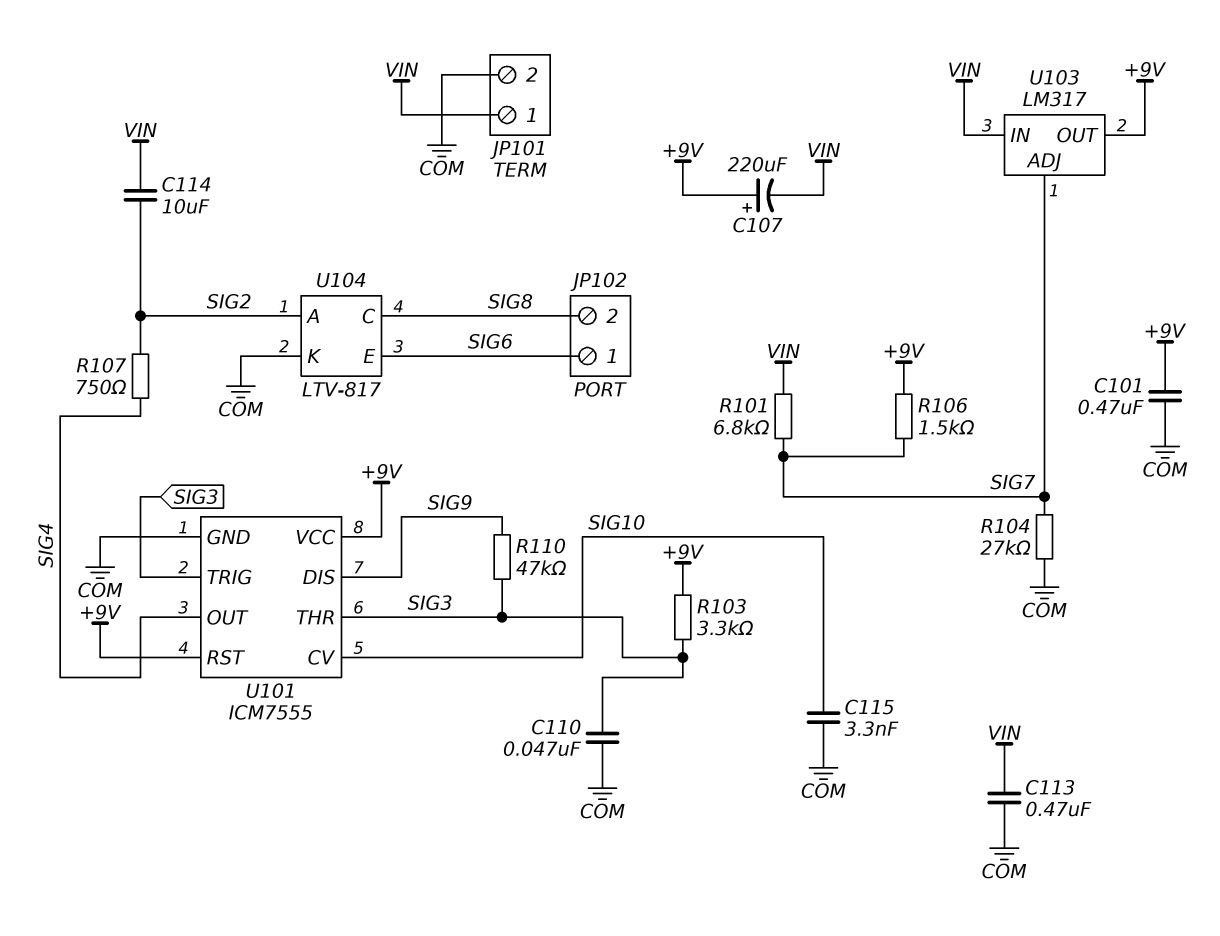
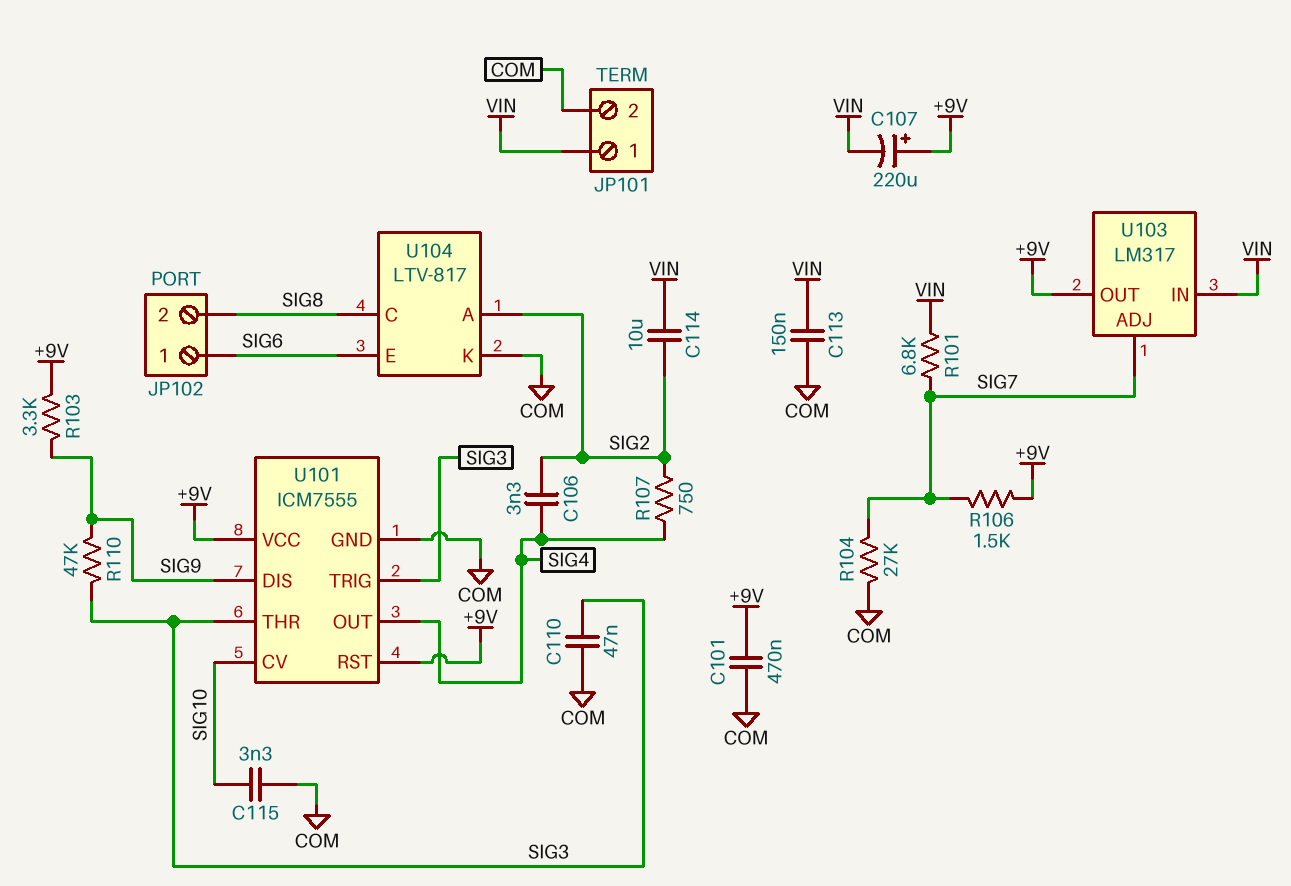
C106: none -> 3.3nF (SIG2, SIG4)
C113: 470nF (COM, VIN) -> 150nF (COM, VIN)
R103: 3.3k (+9V, SIG3) -> 3.3k (+9V, SIG9)

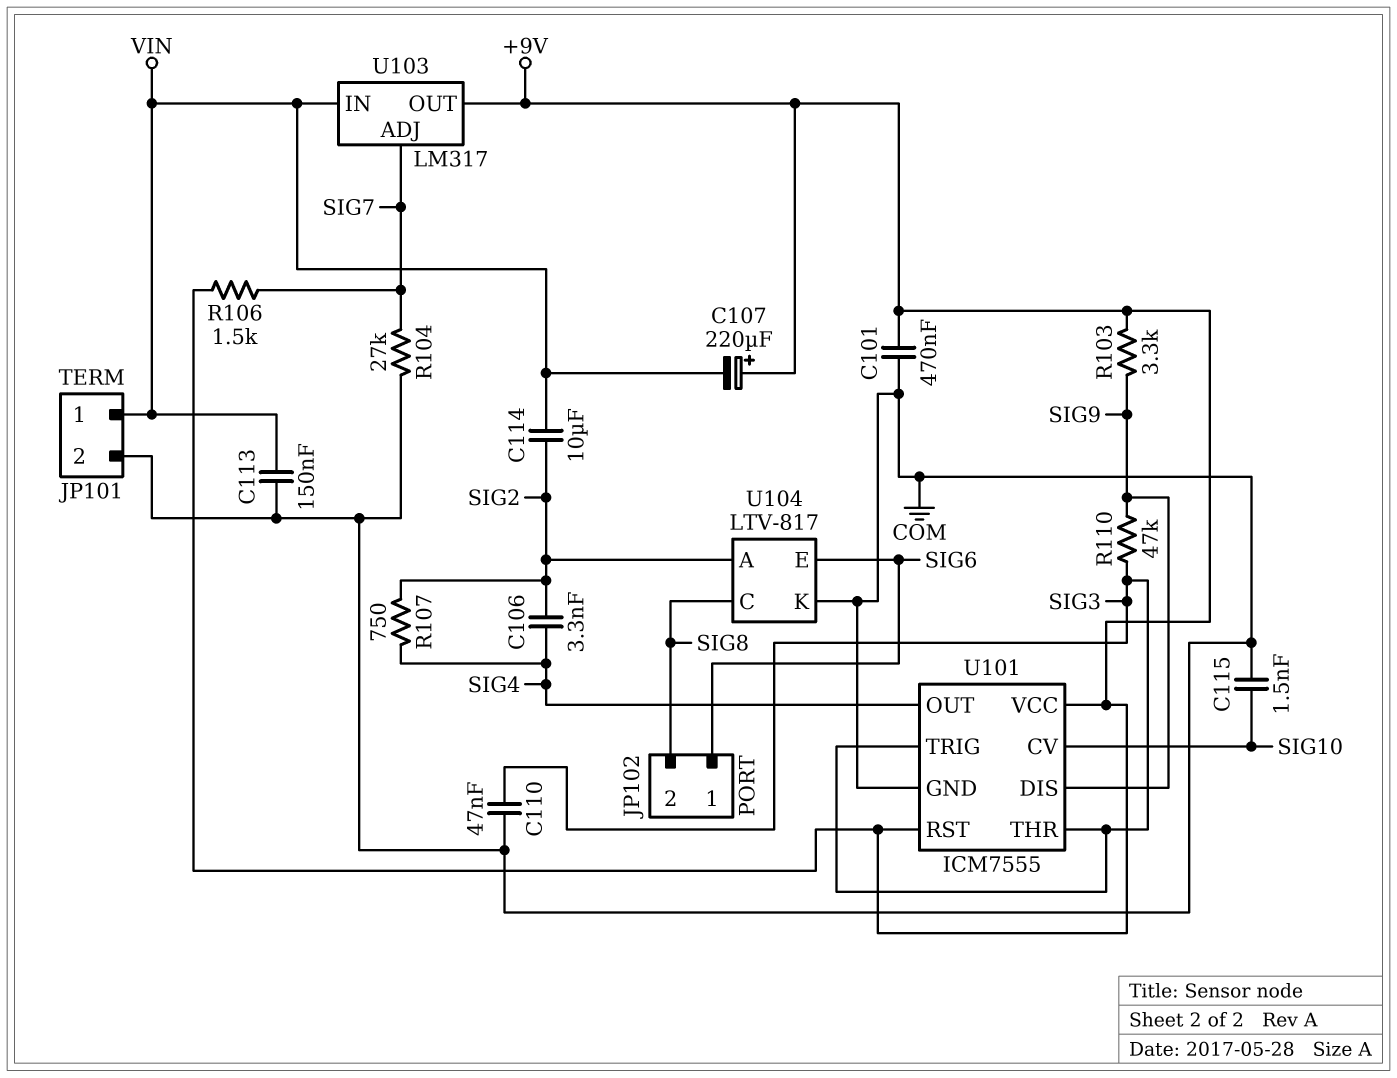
C115: 3.3nF (COM, SIG10) -> 1.5nF (COM, SIG10)
R101: 6.8k (SIG7, VIN) -> none

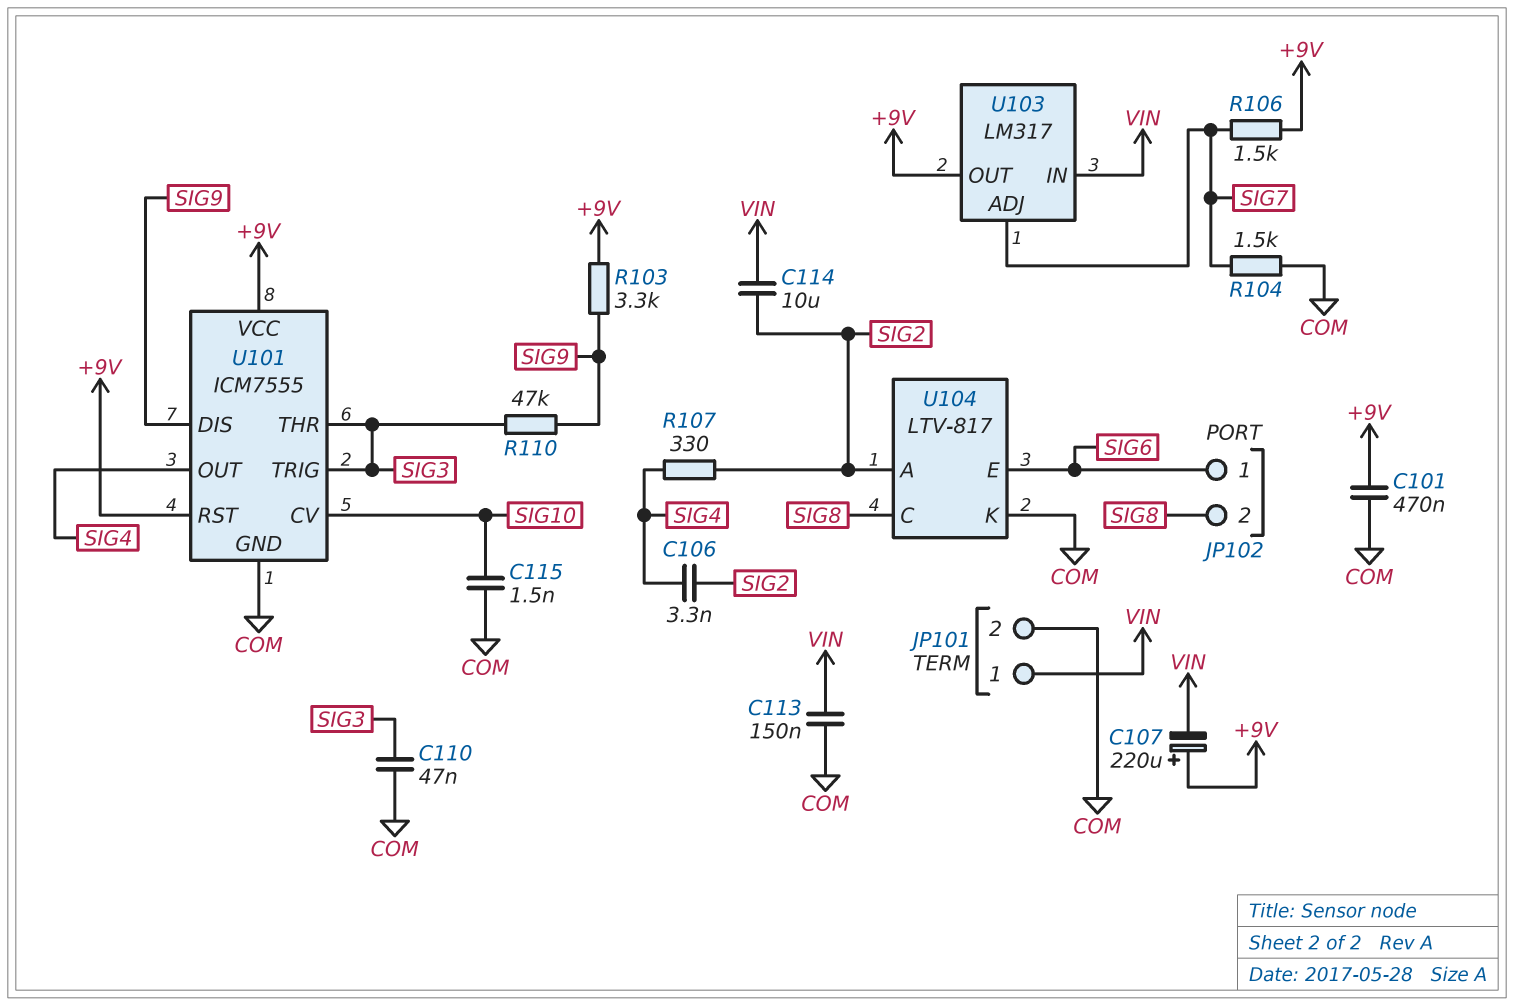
R104: 27k (COM, SIG7) -> 1.5k (COM, SIG7)
R107: 750 (SIG2, SIG4) -> 330 (SIG2, SIG4)

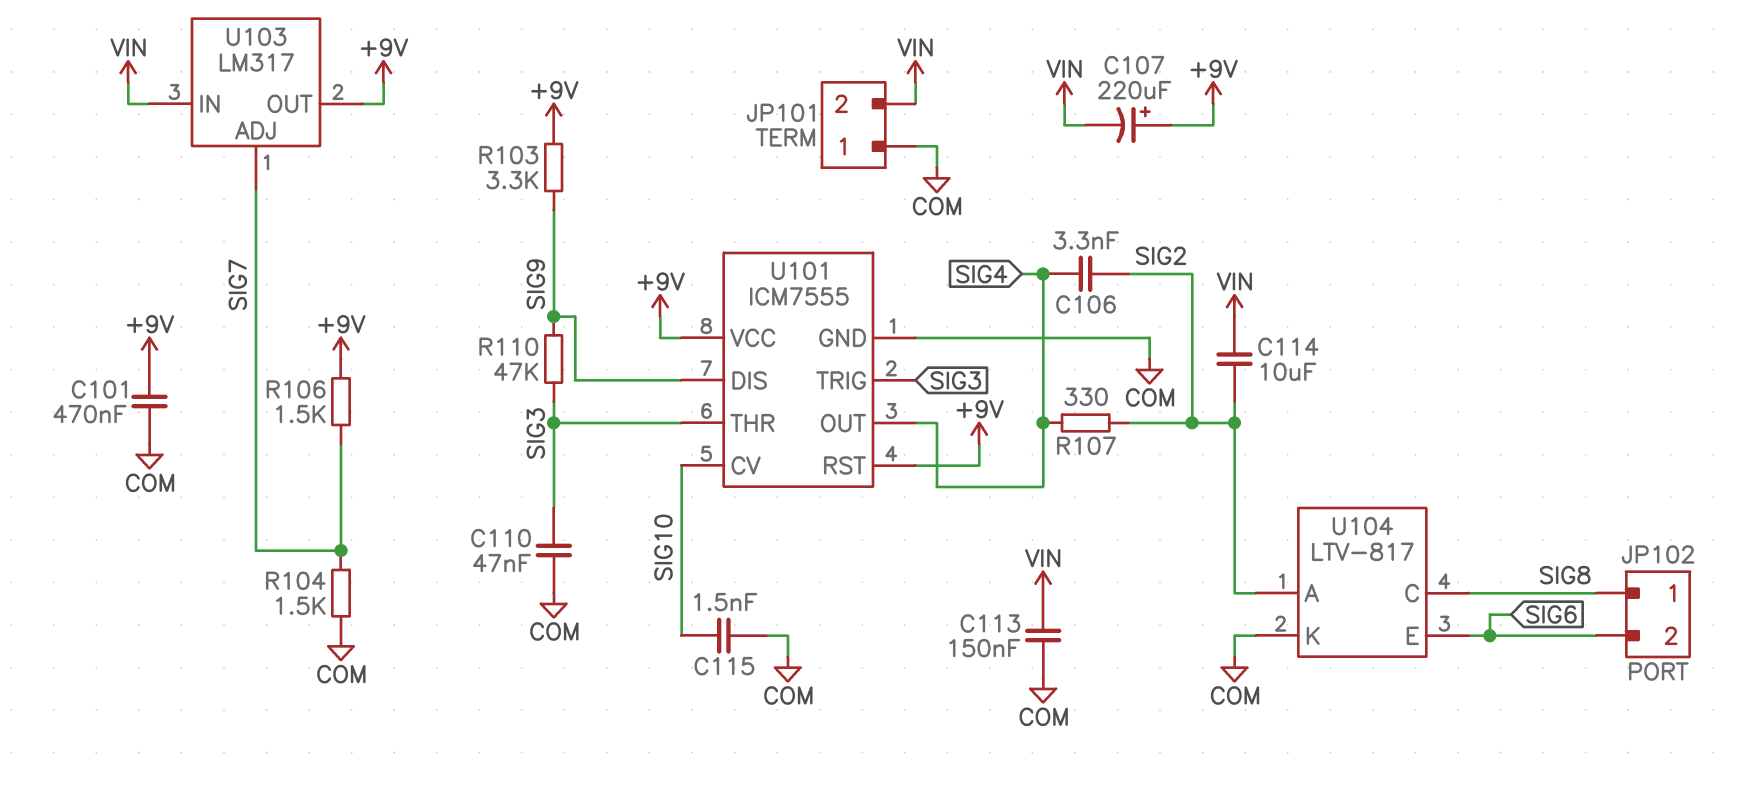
JP101 pin 1: VIN -> COM
JP101 pin 2: COM -> VIN
JP102 pin 1: SIG6 -> SIG8
JP102 pin 2: SIG8 -> SIG6

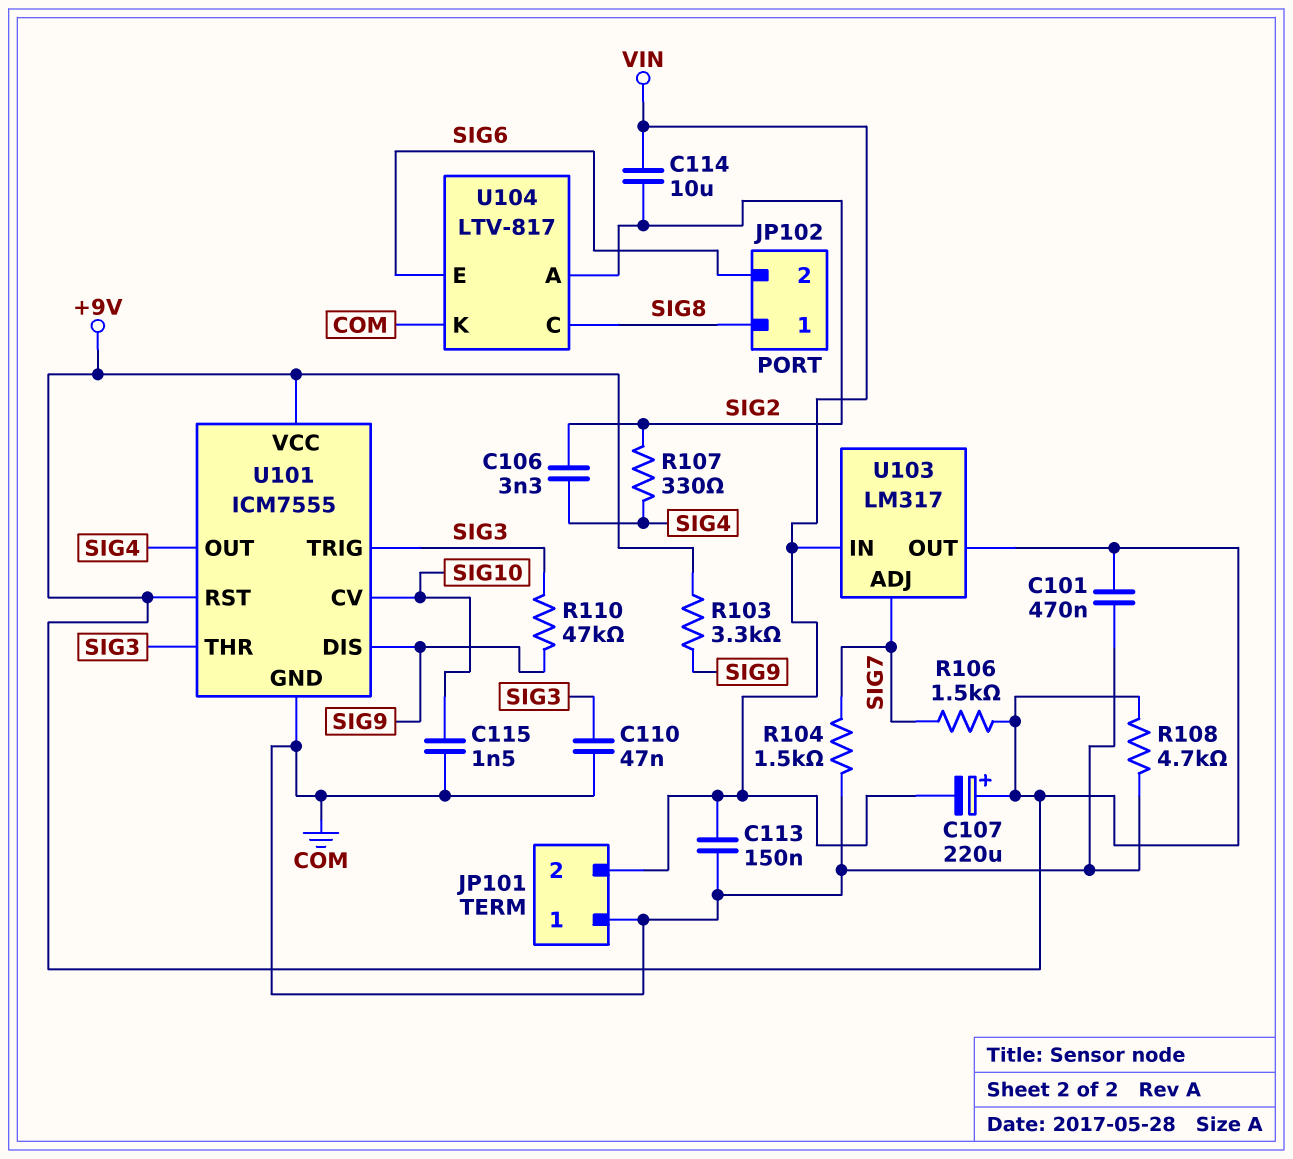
R108: none -> 4.7k (+9V, COM)

